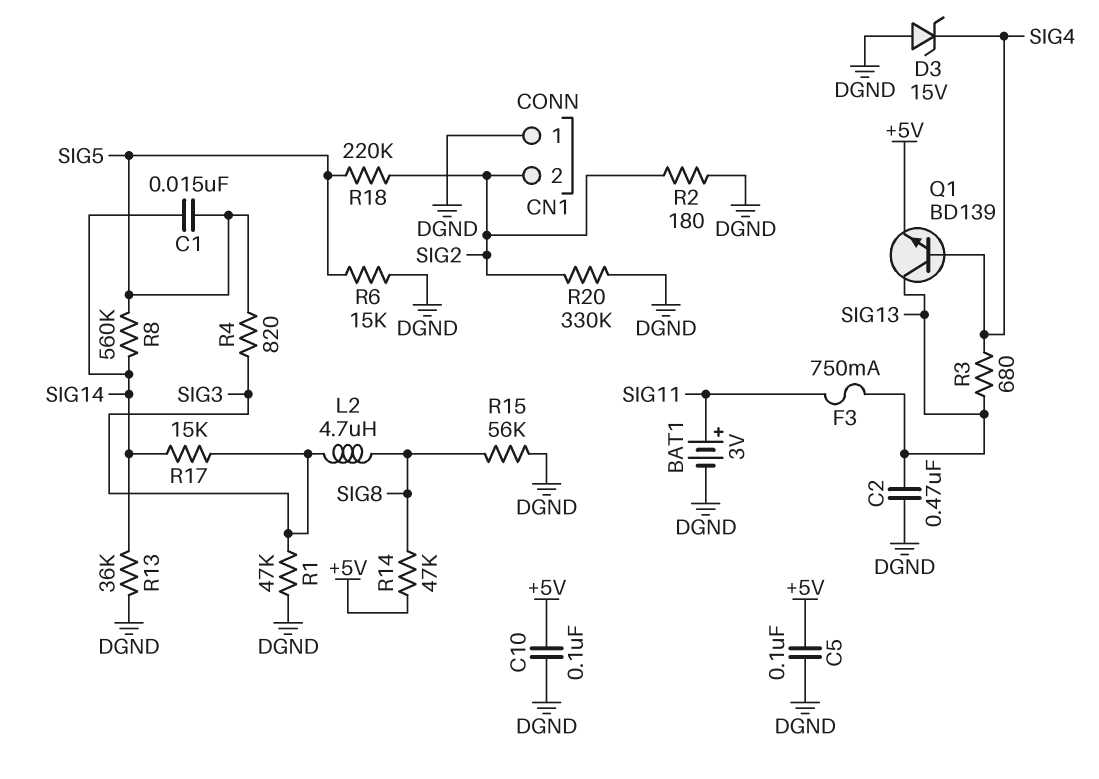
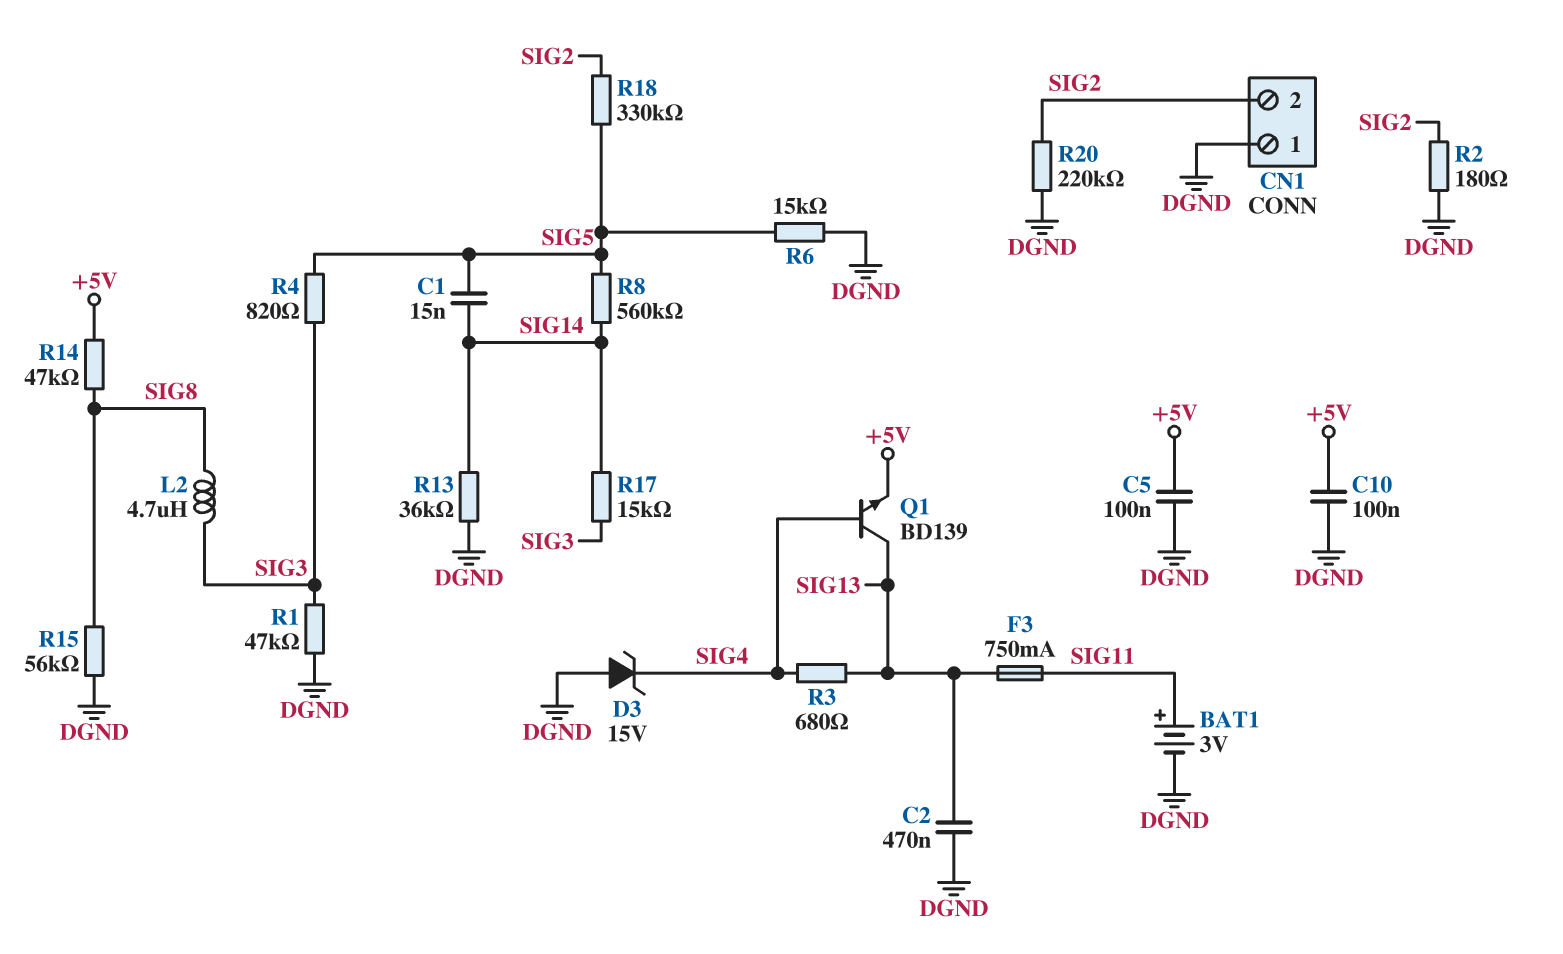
R18: 220k (SIG2, SIG5) -> 330k (SIG2, SIG5)
R20: 330k (DGND, SIG2) -> 220k (DGND, SIG2)

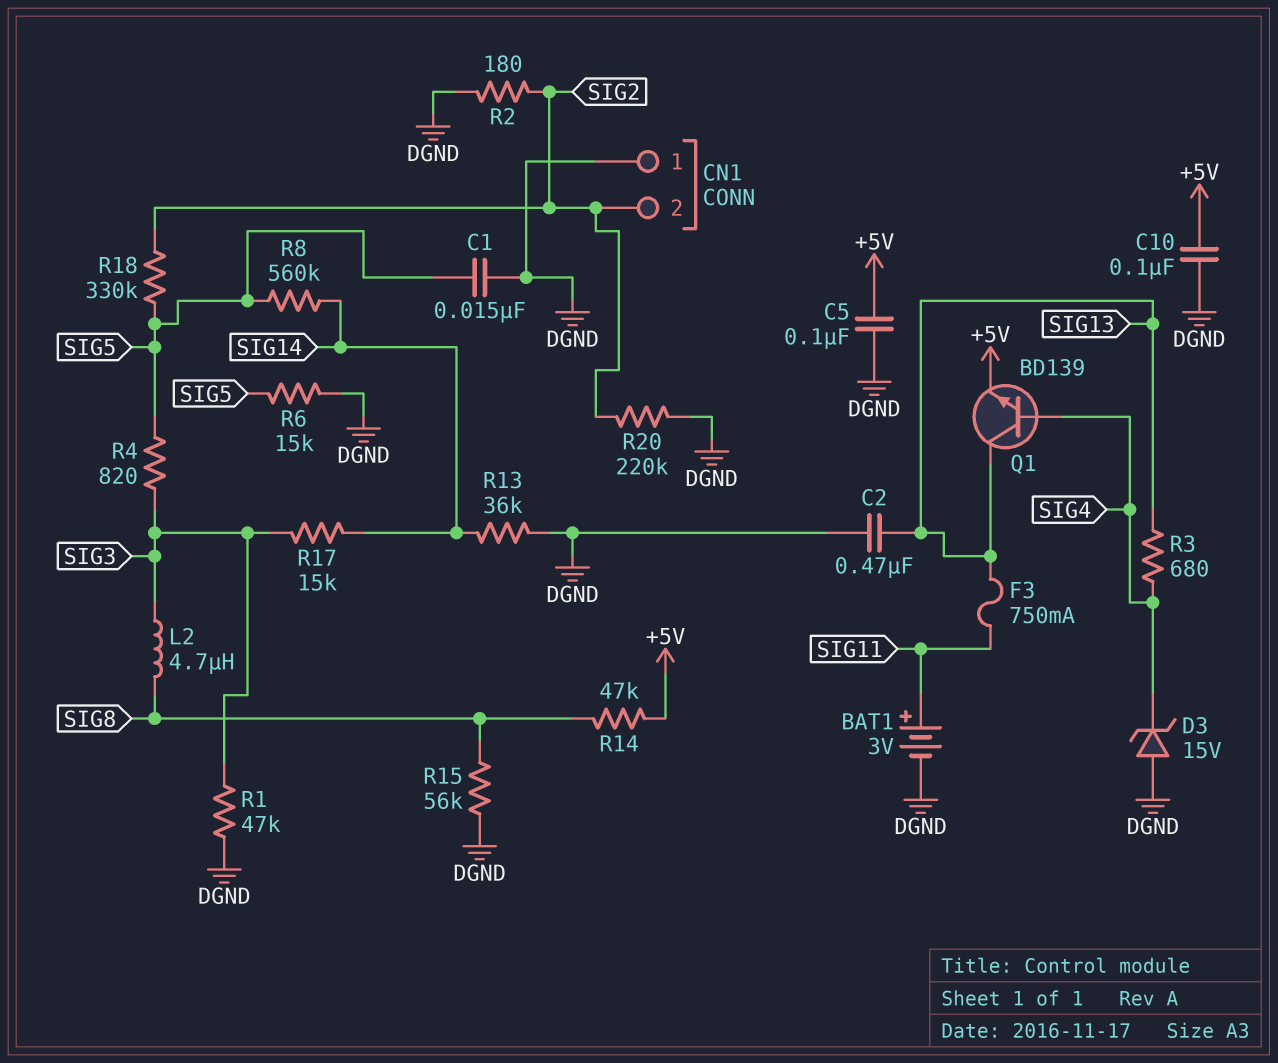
C1: 15nF (SIG5, SIG14) -> 15nF (DGND, SIG5)

